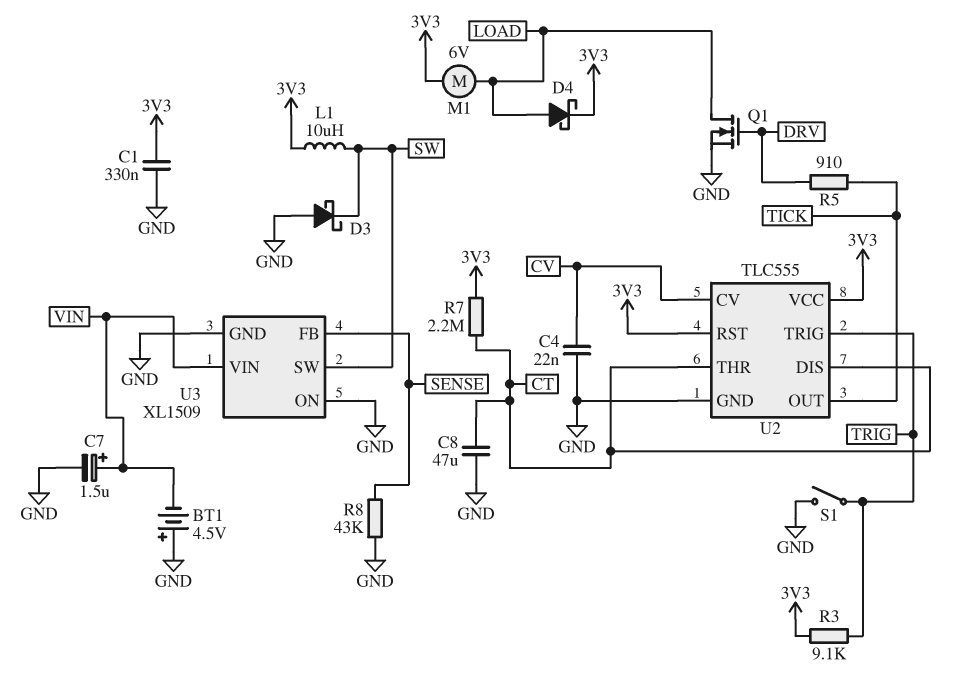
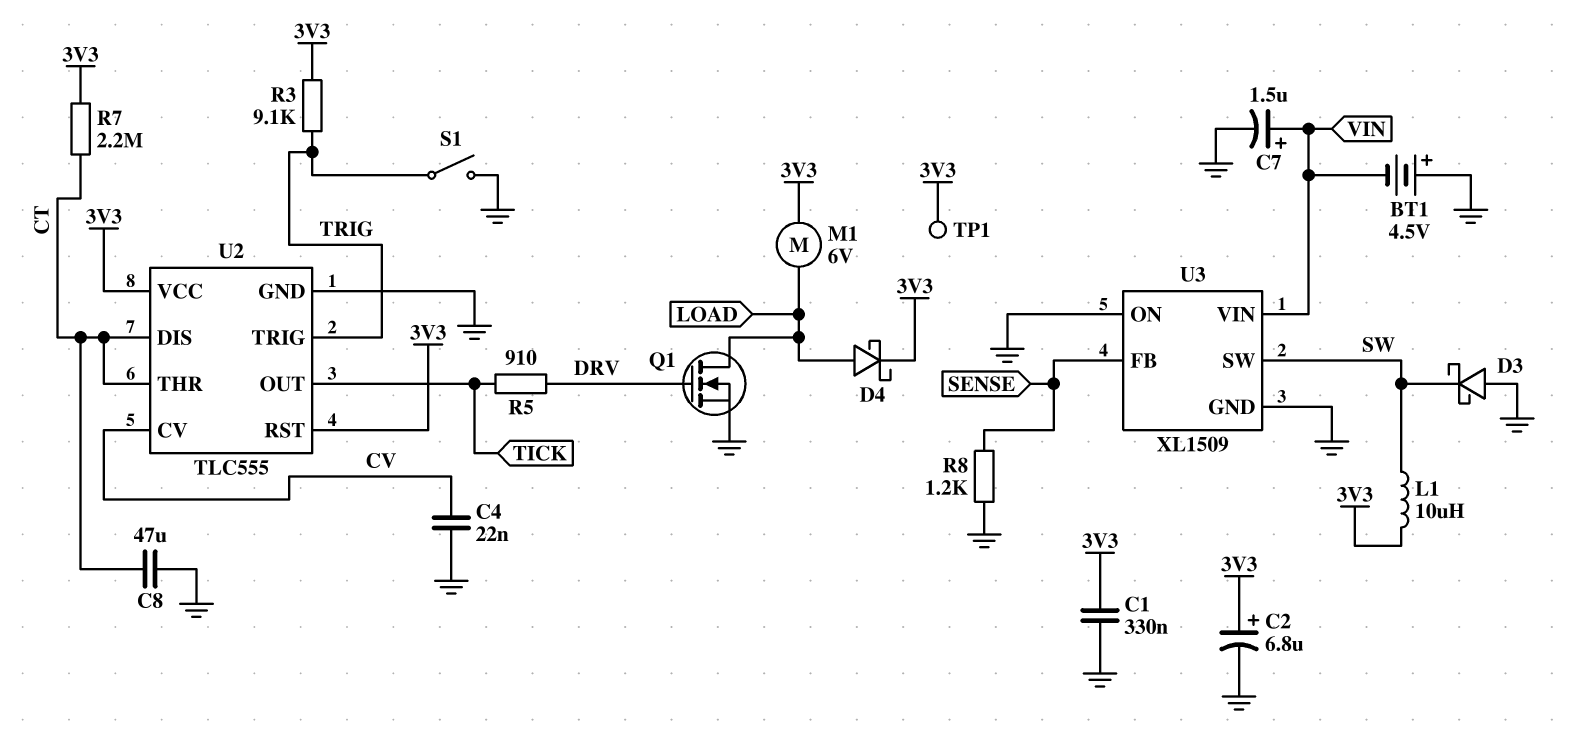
C2: none -> 6.8uF (plus 3V3, minus GND)
R8: 43k (GND, SENSE) -> 1.2k (GND, SENSE)
TP1: none -> test point (3V3)

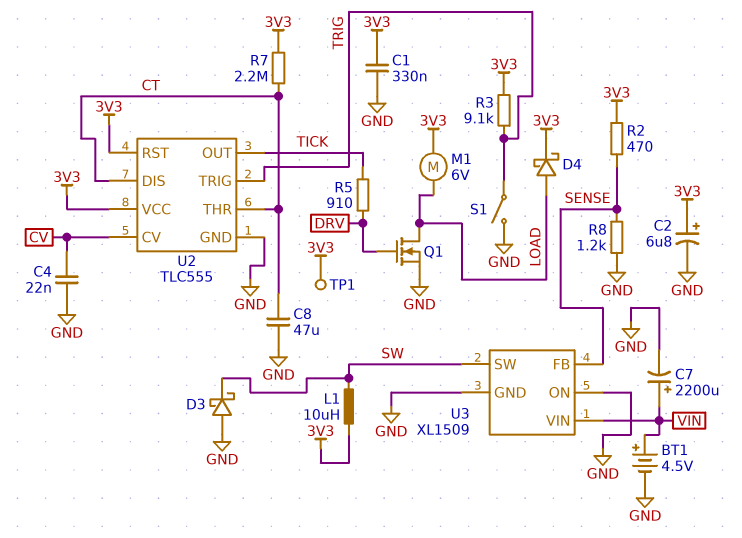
BT1: 4.5V (plus GND, minus VIN) -> 4.5V (plus VIN, minus GND)
C7: 1.5uF (plus VIN, minus GND) -> 2200uF (plus VIN, minus GND)
R2: none -> 470 (3V3, SENSE)

